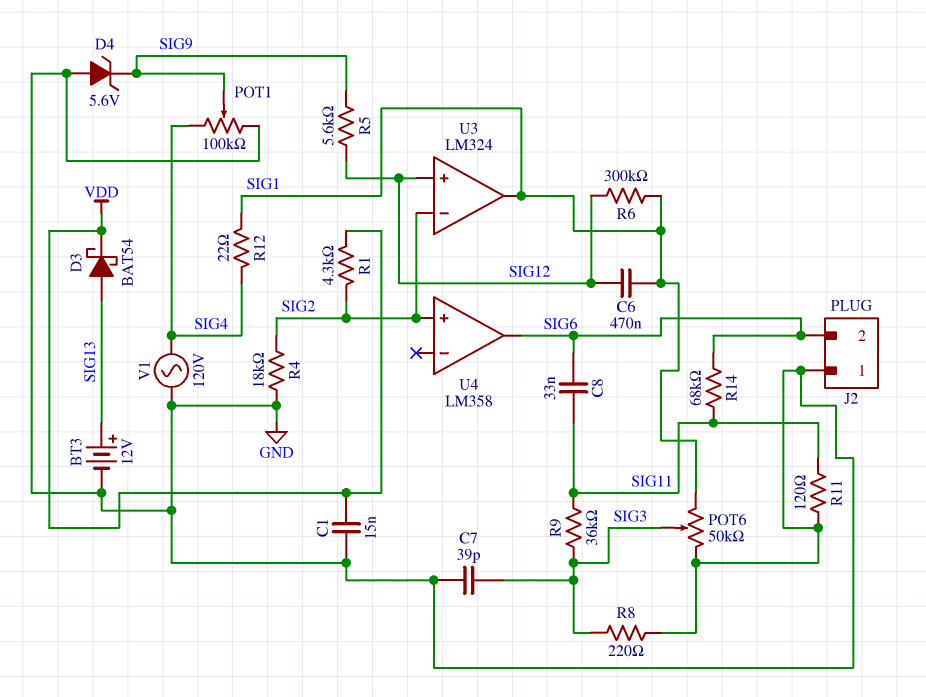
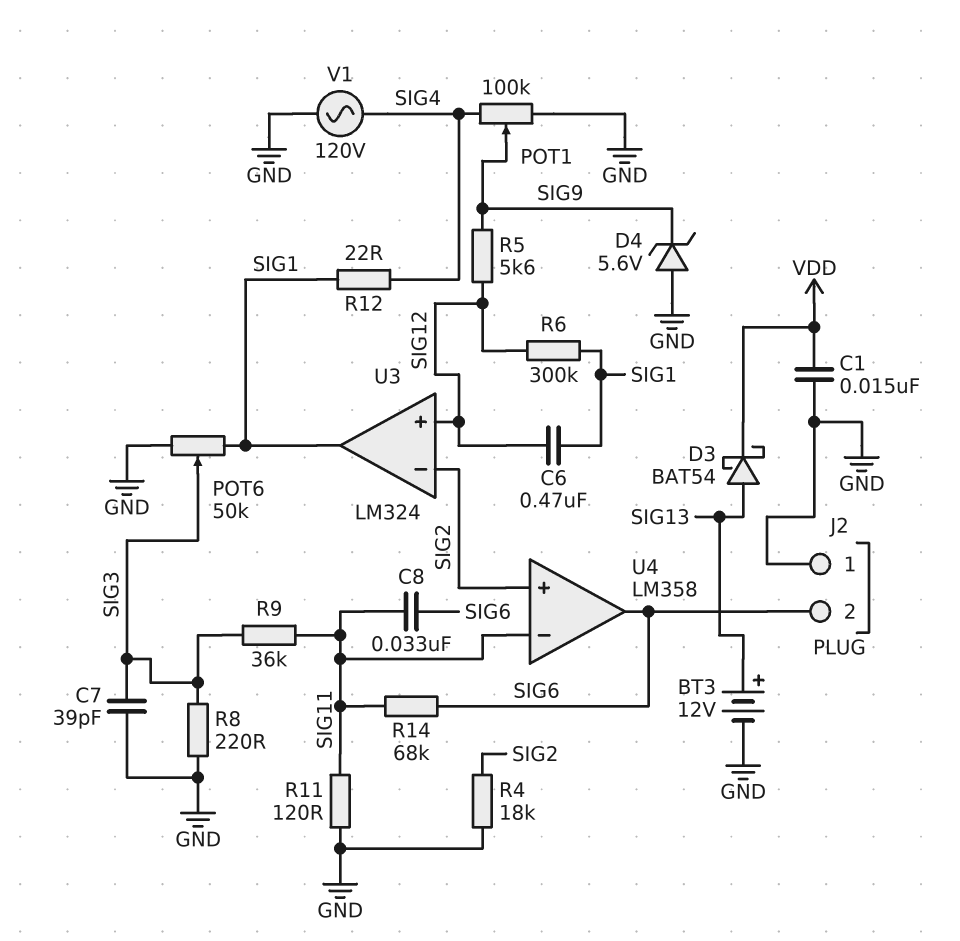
R1: 4.3k (SIG2, VDD) -> none
U4 pin in-: none -> SIG11

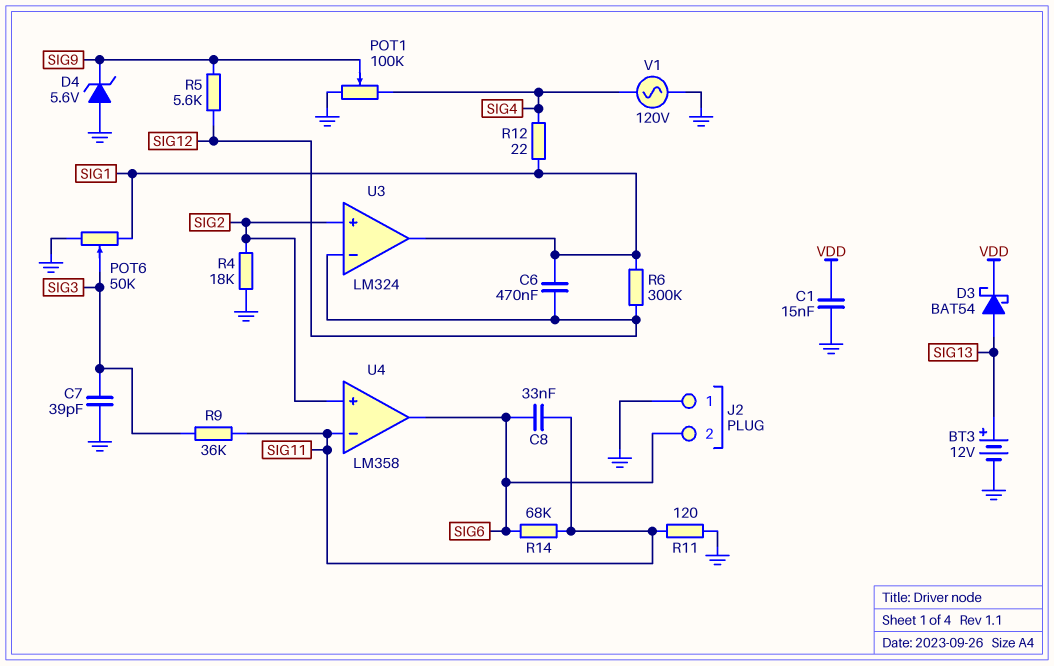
R8: 220 (GND, SIG3) -> none
U3 pin in+: SIG12 -> SIG2
U3 pin in-: SIG2 -> SIG12

